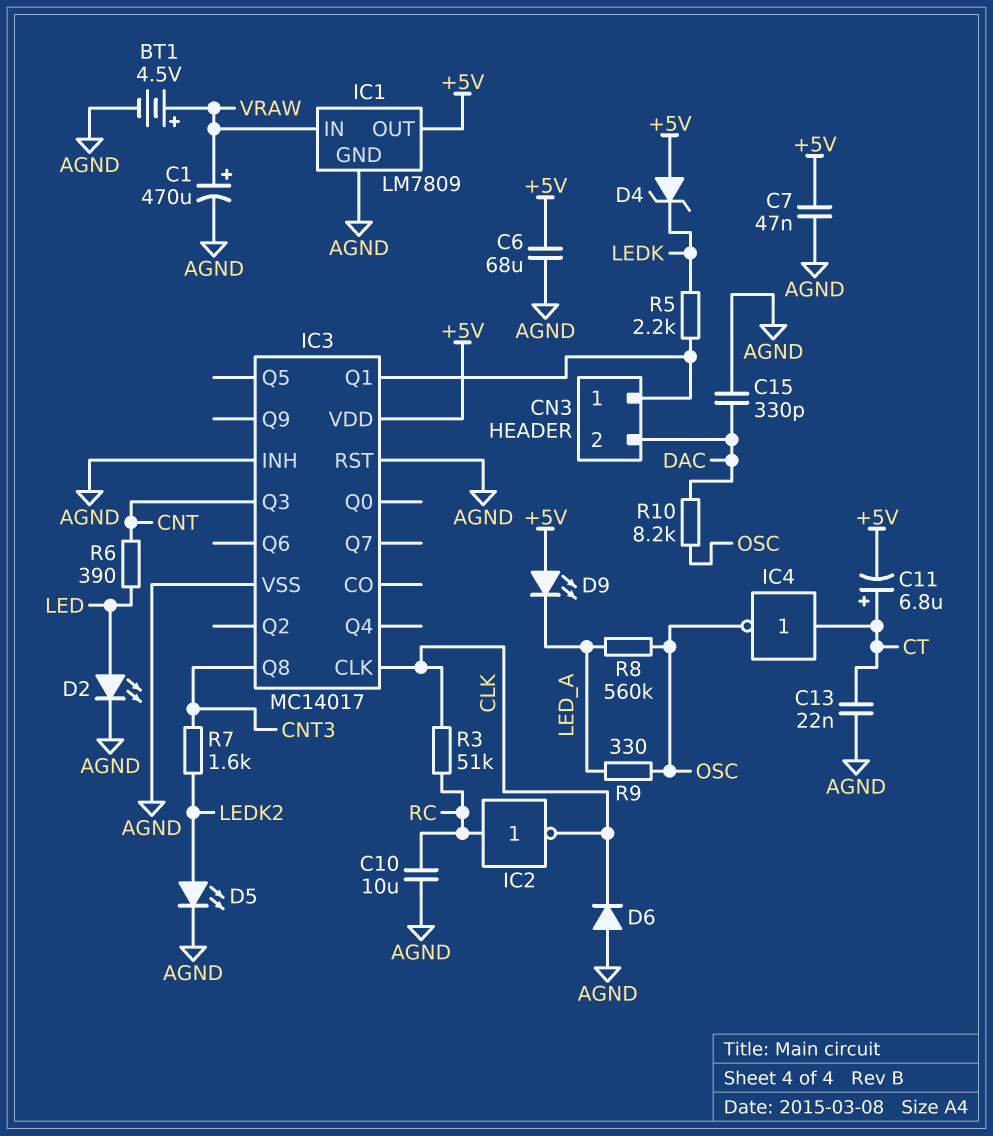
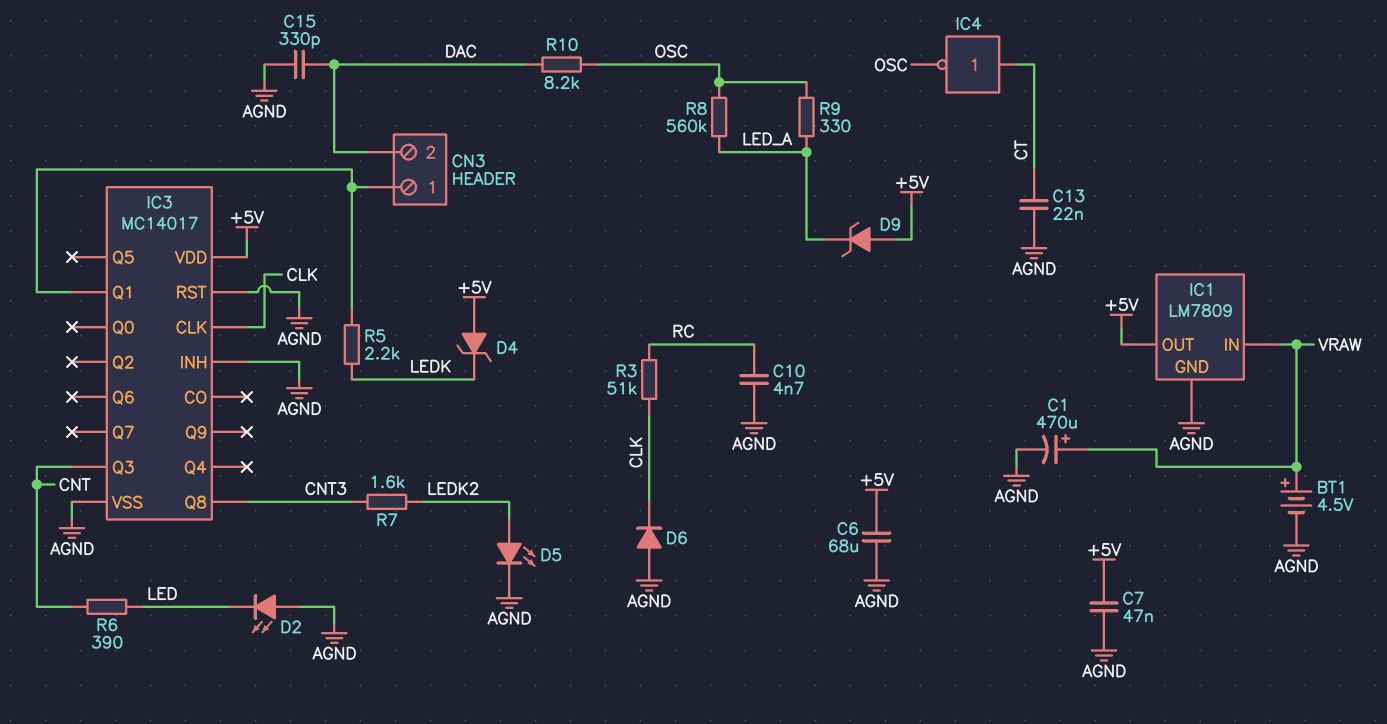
C10: 10uF (AGND, RC) -> 4.7nF (AGND, RC)
C11: 6.8uF (plus CT, minus +5V) -> none
D2: LED (A LED, K AGND) -> LED (A AGND, K LED)
D9: LED (A +5V, K LED_A) -> zener (A +5V, K LED_A)
IC2: NOT (in RC, out CLK) -> none

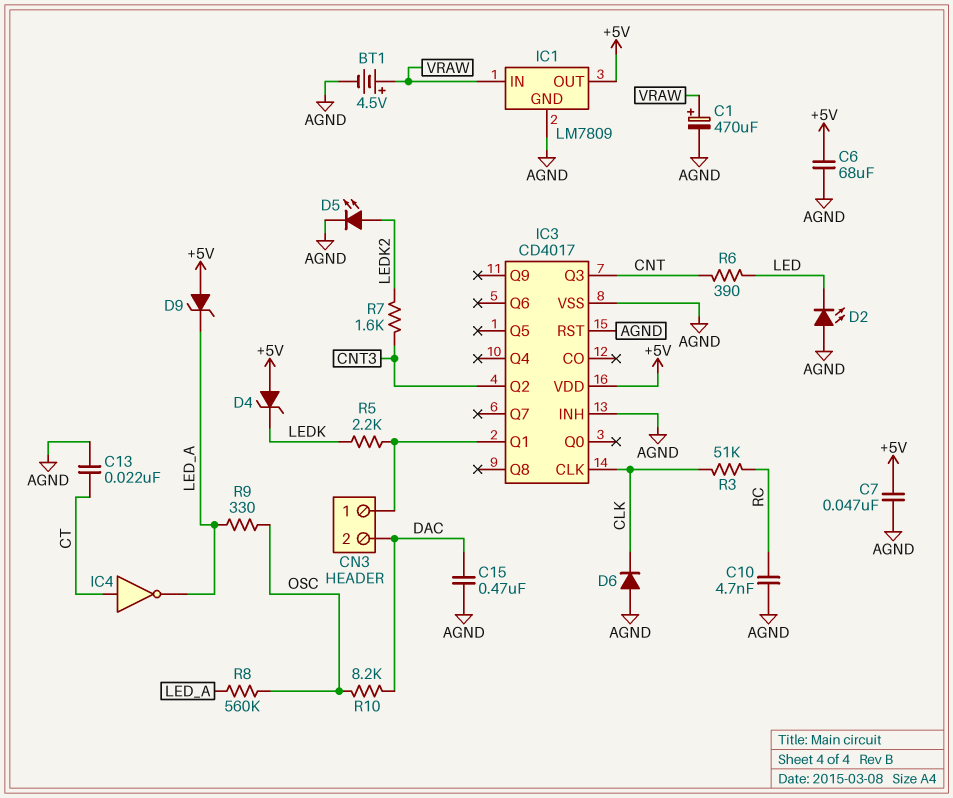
C15: 330pF (AGND, DAC) -> 470nF (AGND, DAC)
IC3: MC14017 -> CD4017
IC3 pin Q2: none -> CNT3
IC3 pin Q8: CNT3 -> none
IC4: NOT (in CT, out OSC) -> NOT (in CT, out LED_A)

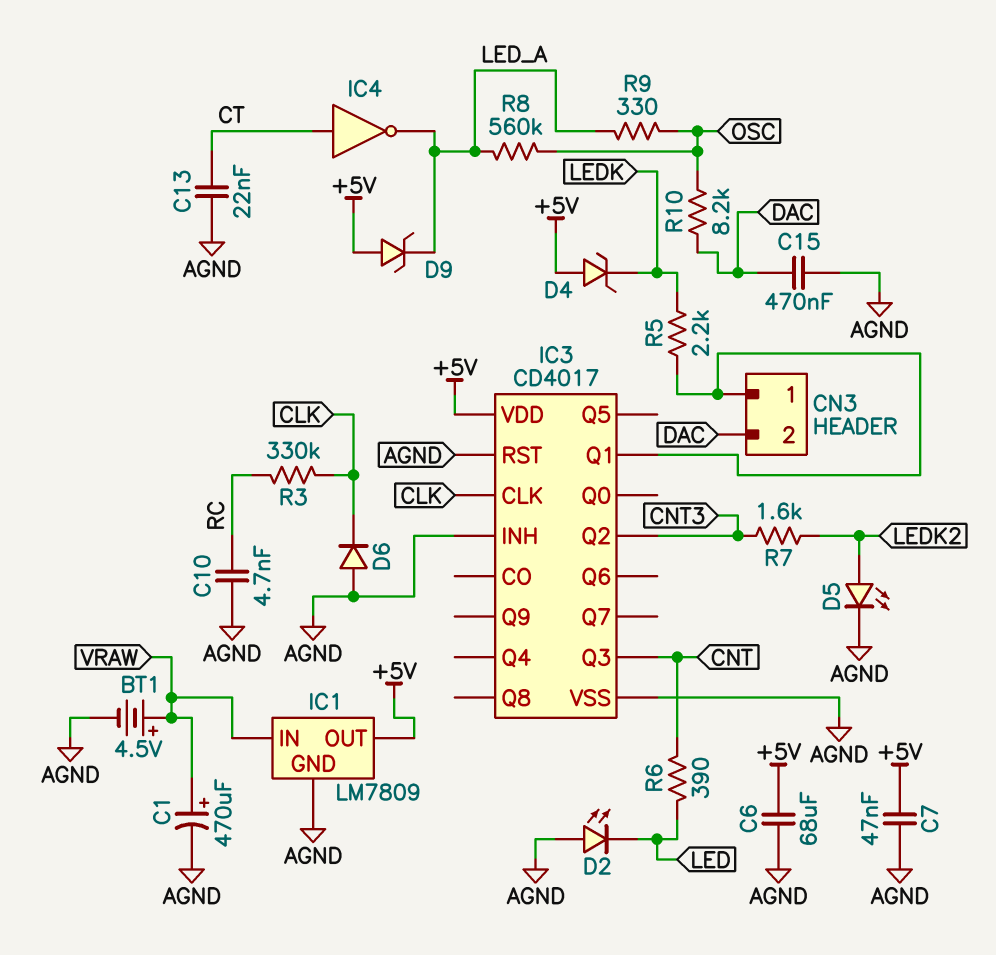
R3: 51k (CLK, RC) -> 330k (CLK, RC)

